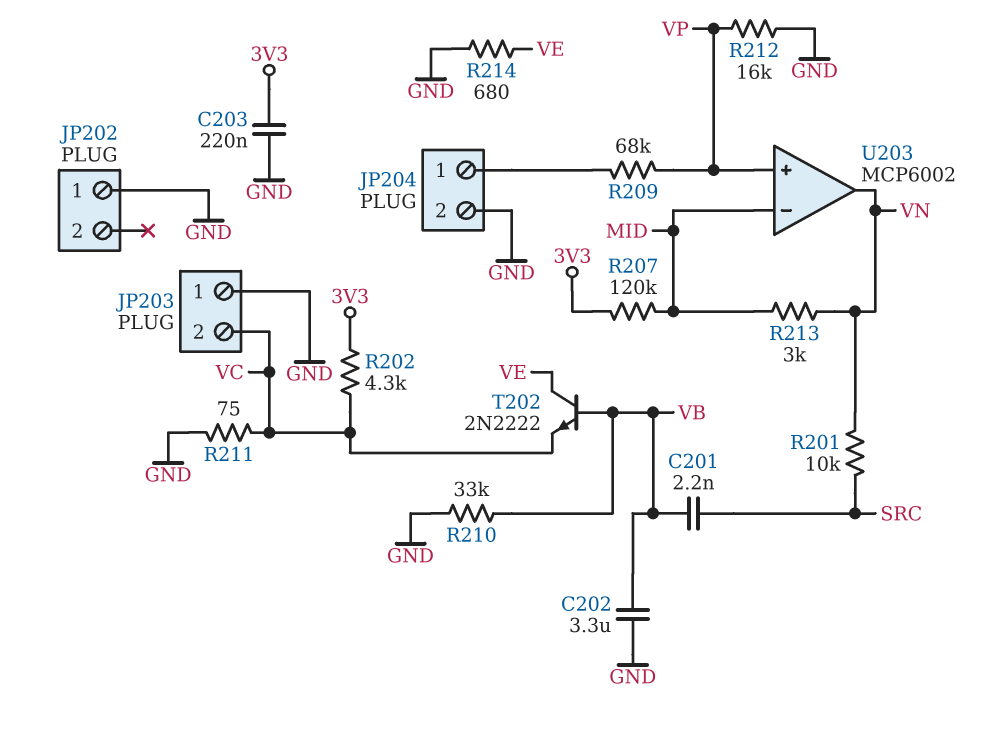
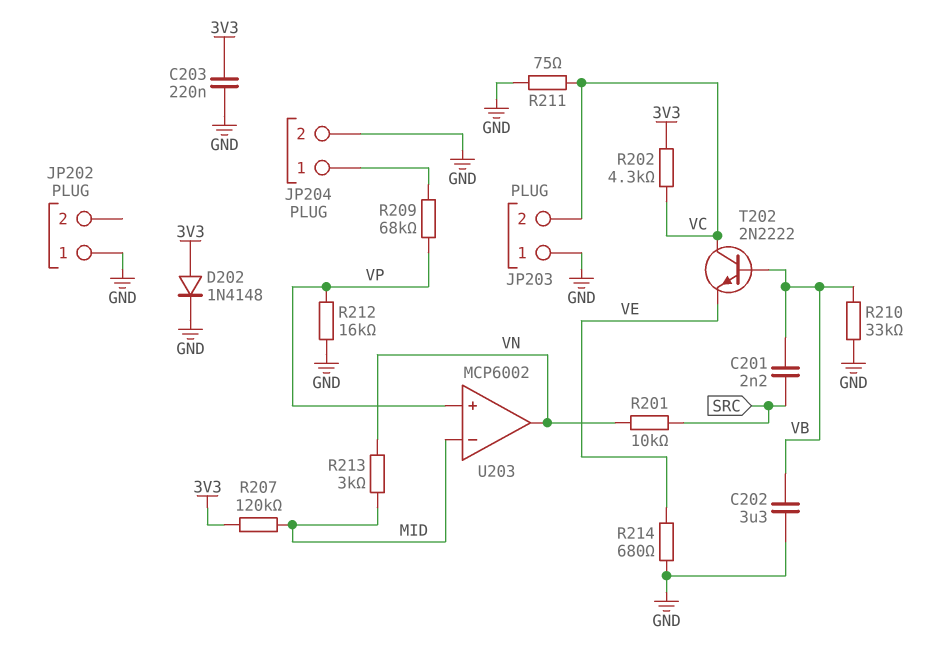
D202: none -> diode 1N4148 (A 3V3, K GND)
T202: NPN 2N2222 (B VB, C VE, E VC) -> NPN 2N2222 (B VB, C VC, E VE)

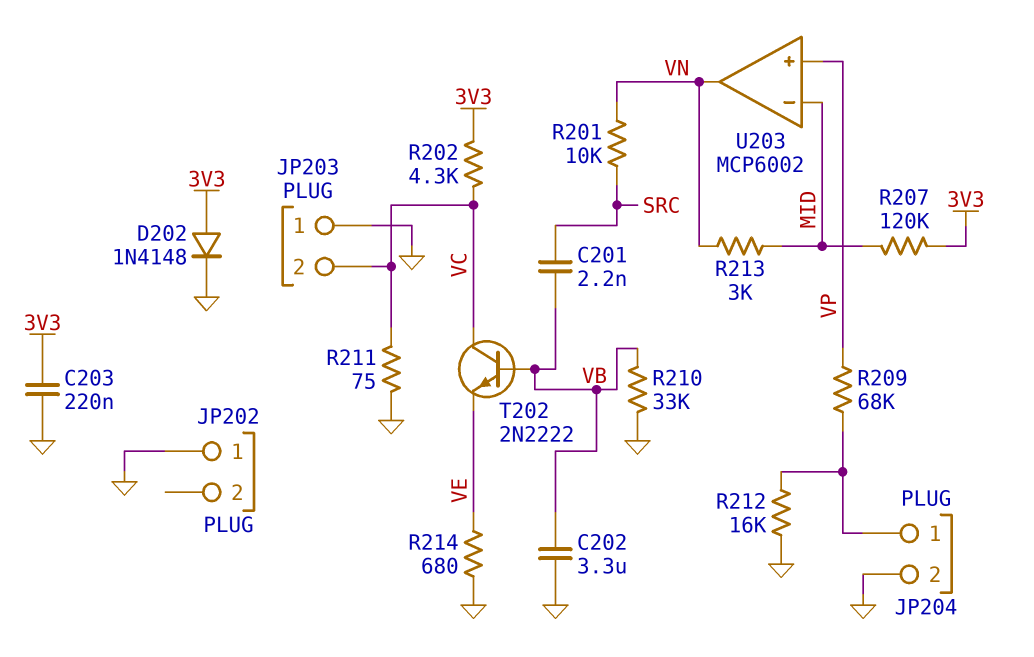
R212: 16k (GND, VP) -> 16k (GND, JP204/1)

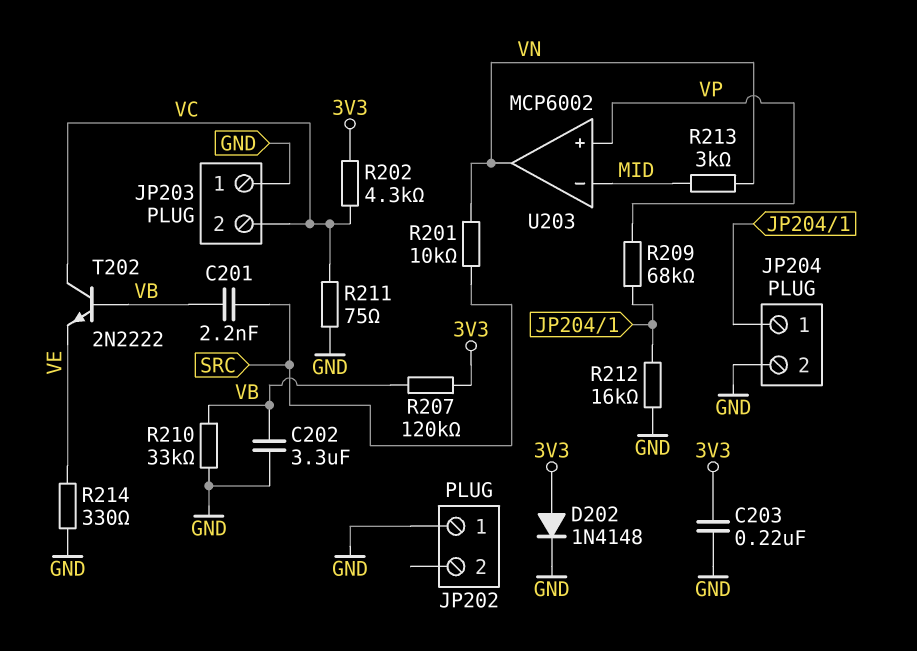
R207: 120k (3V3, MID) -> 120k (3V3, VB)
R214: 680 (GND, VE) -> 330 (GND, VE)

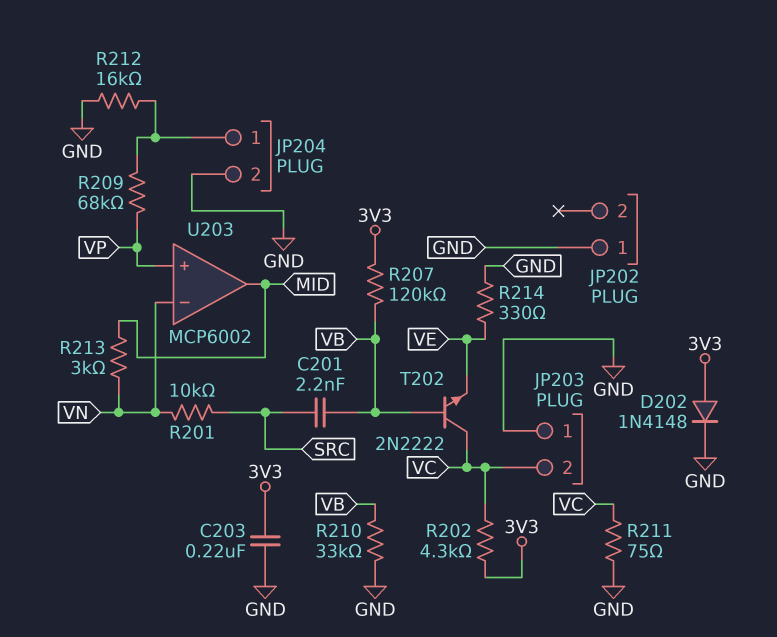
C202: 3.3uF (GND, VB) -> none
U203 pin in-: MID -> VN
U203 pin out: VN -> MID

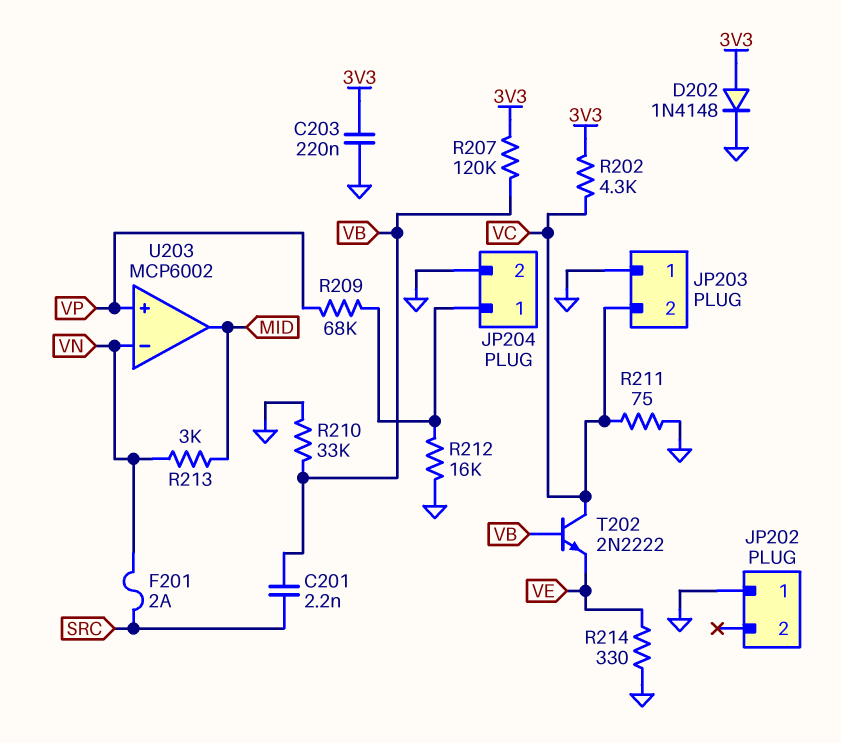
F201: none -> 2A (SRC, VN)
R201: 10k (SRC, VN) -> none

